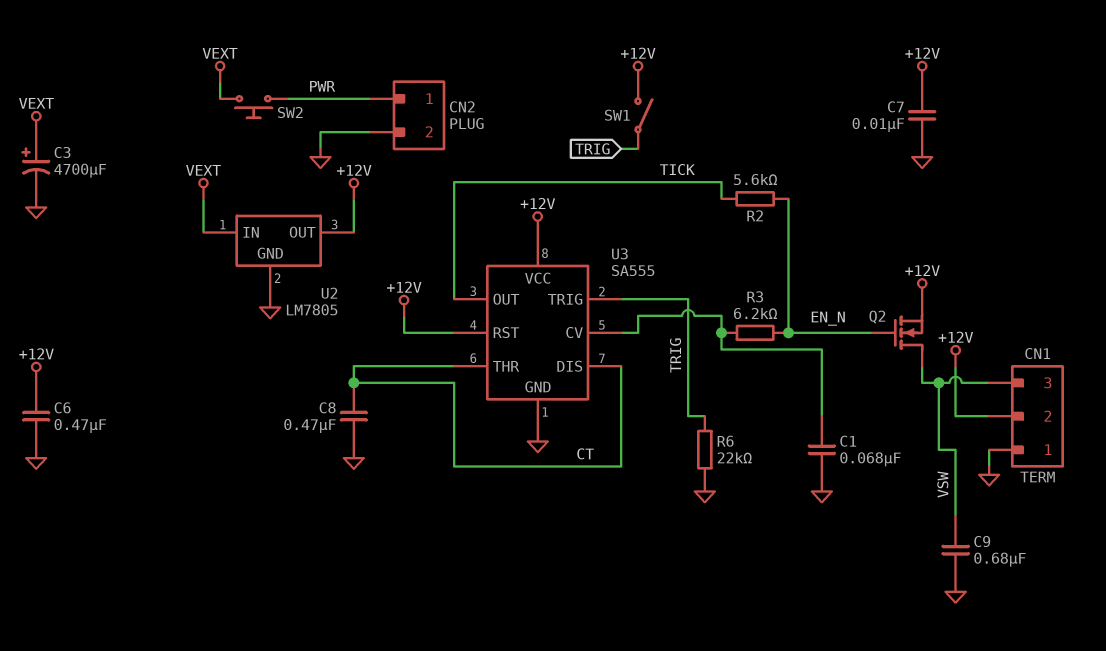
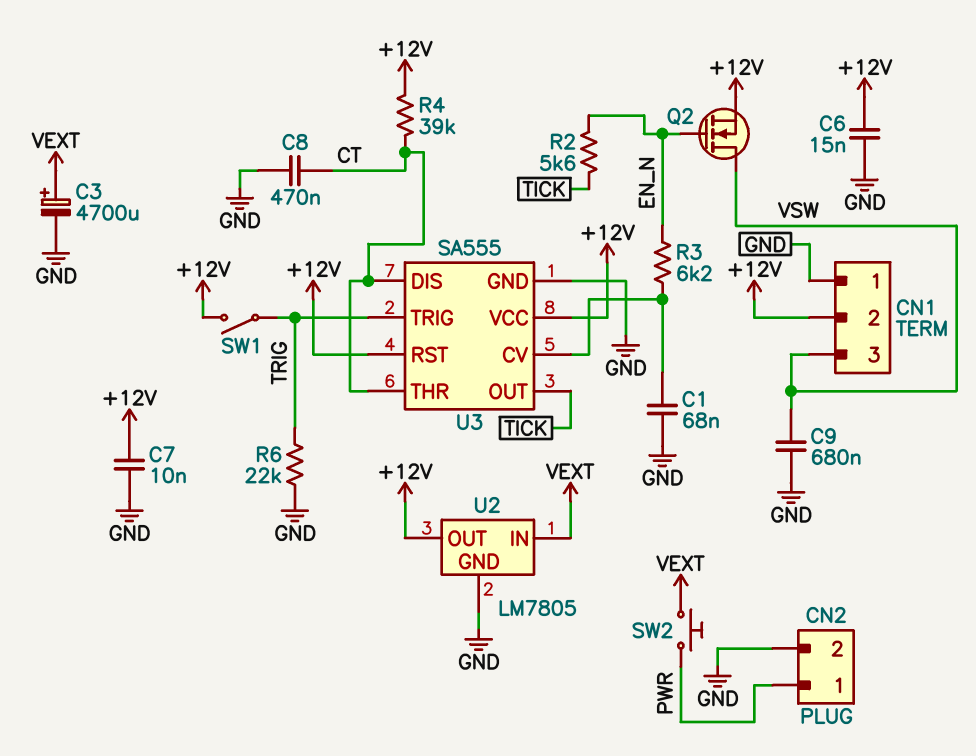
C6: 470nF (+12V, GND) -> 15nF (+12V, GND)
R4: none -> 39k (+12V, CT)

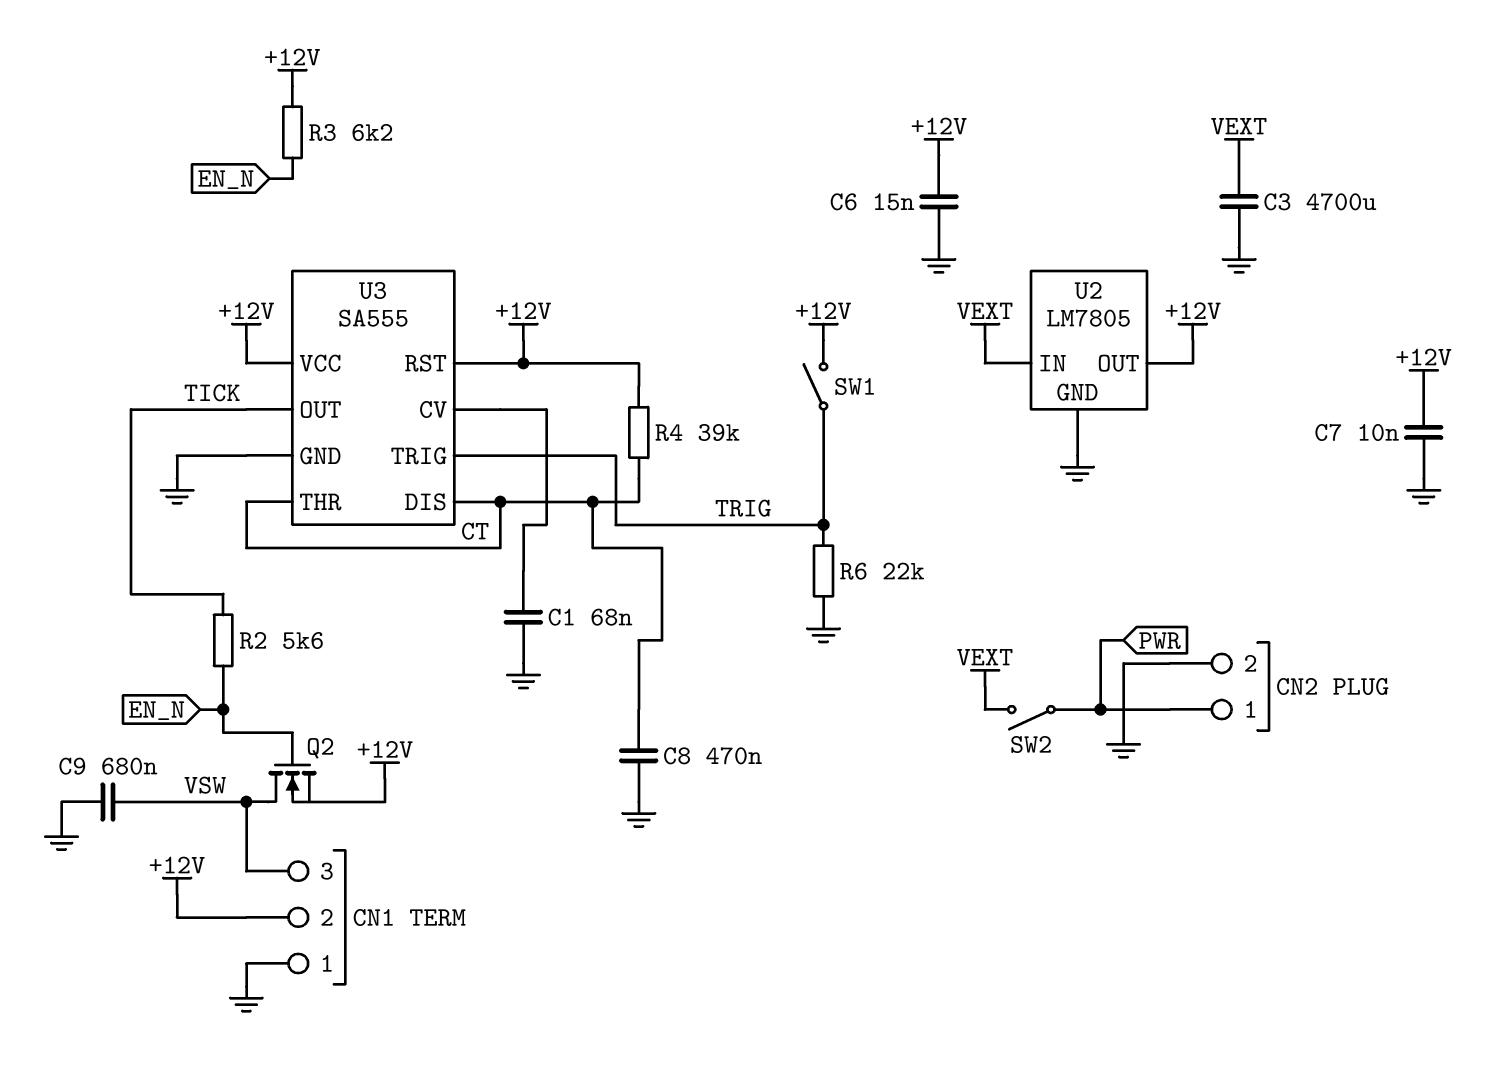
C3: 4700uF (plus VEXT, minus GND) -> 4700uF (GND, VEXT)
R3: 6.2k (EN_N, U3/CV) -> 6.2k (+12V, EN_N)
SW2: button (PWR, VEXT) -> switch (PWR, VEXT)

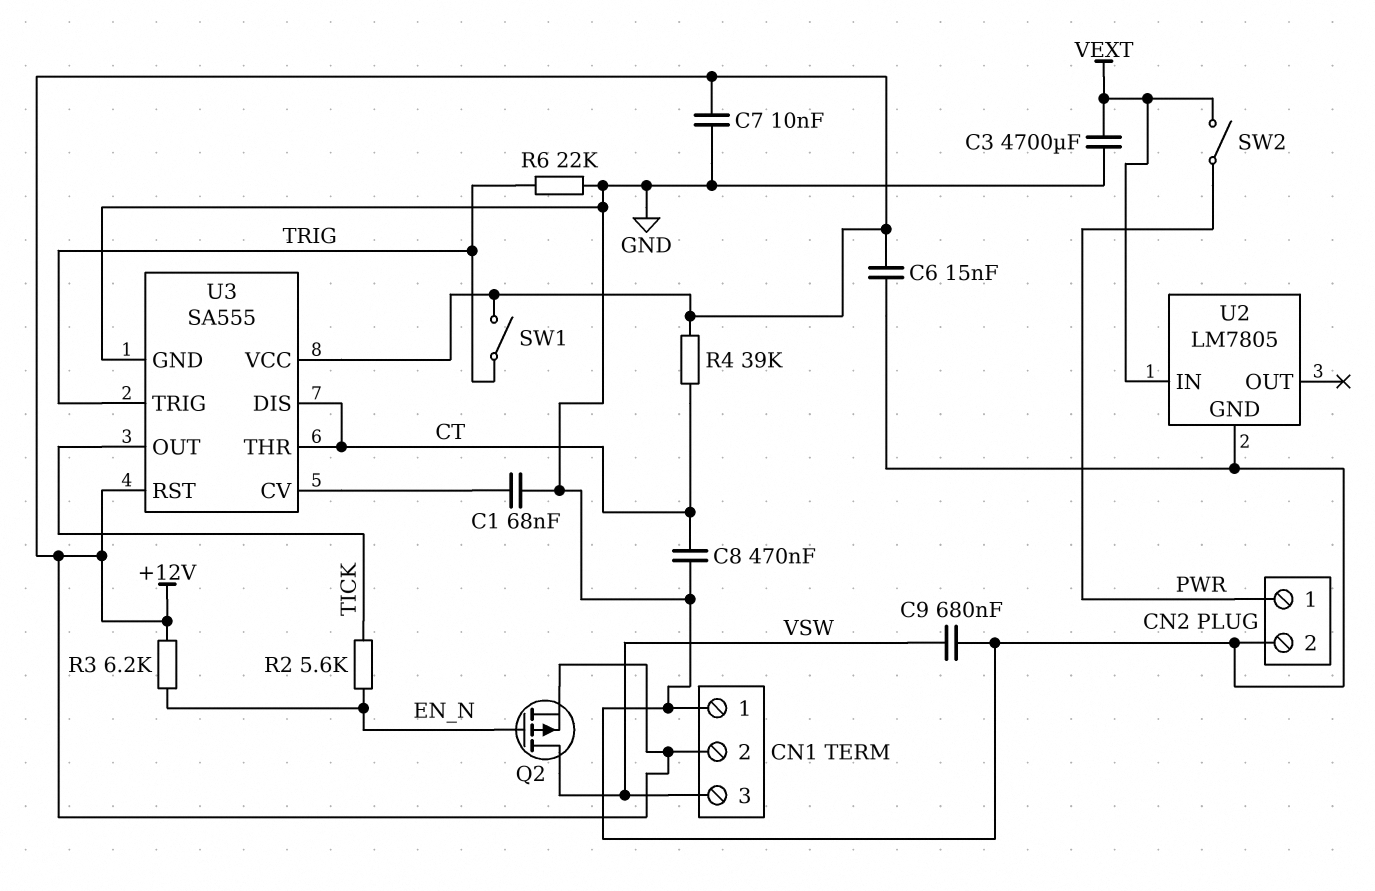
Q2: NMOS (G EN_N, D VSW, S +12V) -> PMOS (G EN_N, D VSW, S +12V)
U2 pin OUT: +12V -> none

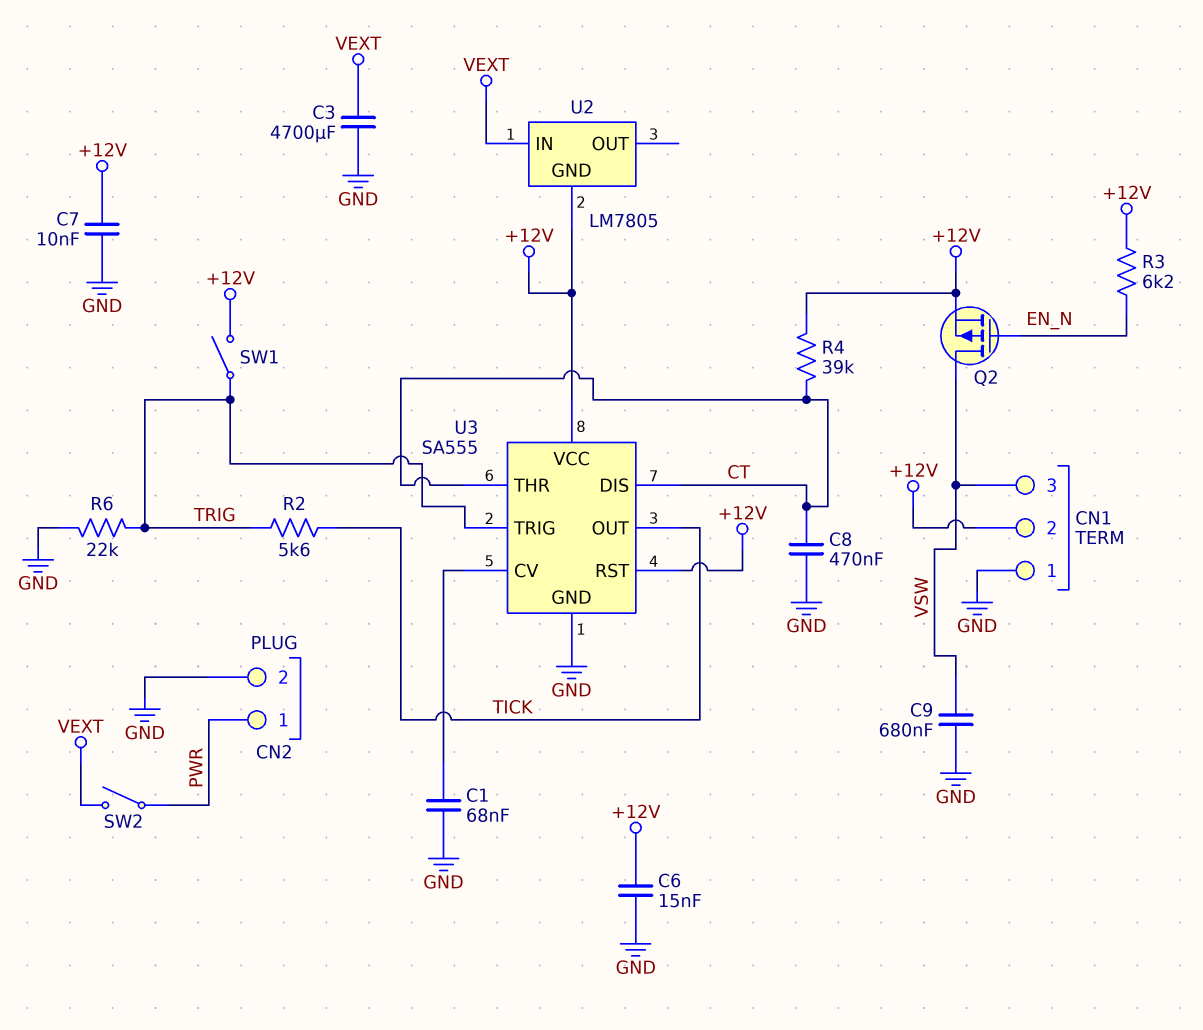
R2: 5.6k (EN_N, TICK) -> 5.6k (TICK, TRIG)
U2 pin GND: GND -> +12V

